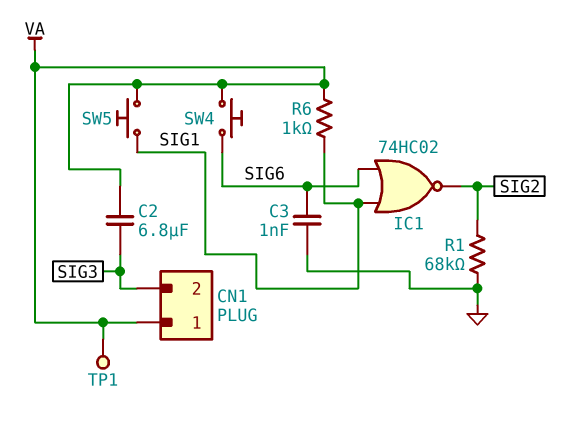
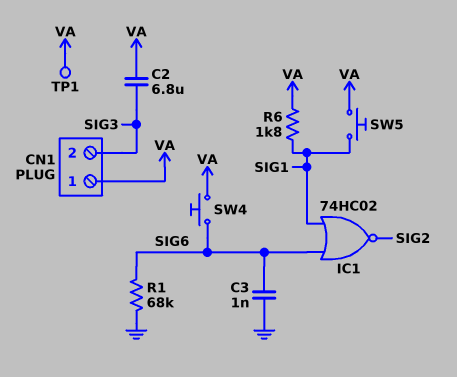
R1: 68k (GND, SIG2) -> 68k (GND, SIG6)
R6: 1k (SIG1, VA) -> 1.8k (SIG1, VA)

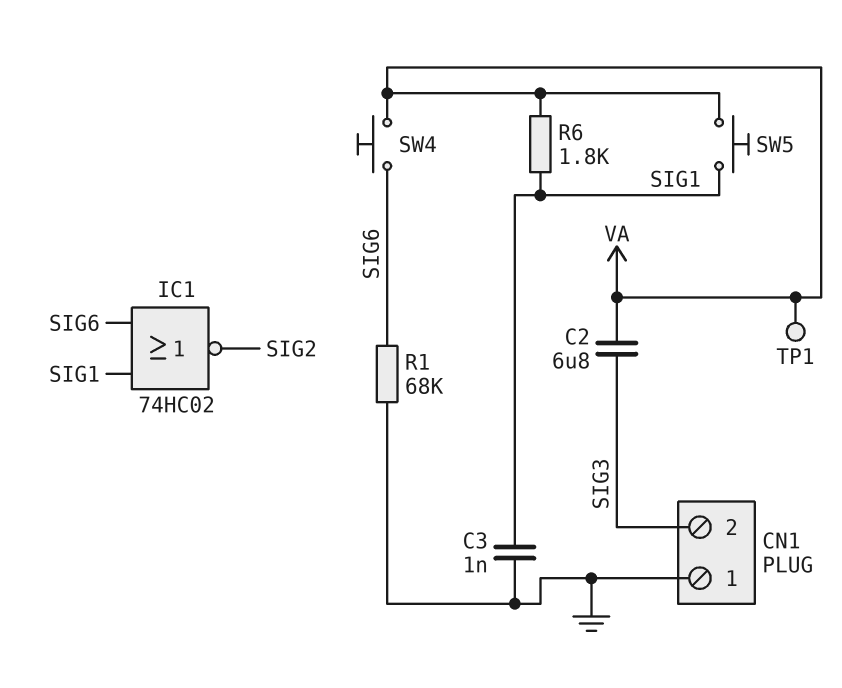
C3: 1nF (GND, SIG6) -> 1nF (GND, SIG1)
CN1 pin 1: VA -> GND

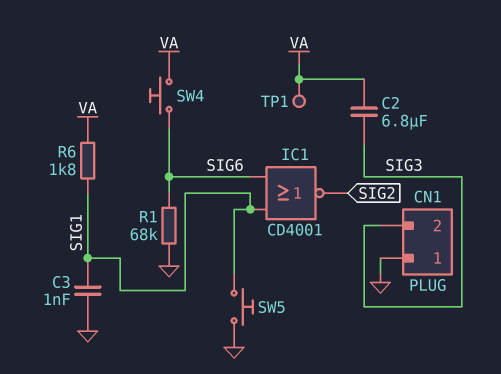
IC1: NOR 74HC02 (in SIG1, in SIG6, out SIG2) -> NOR CD4001 (in SIG1, in SIG6, out SIG2)
SW5: button (SIG1, VA) -> button (GND, SIG1)

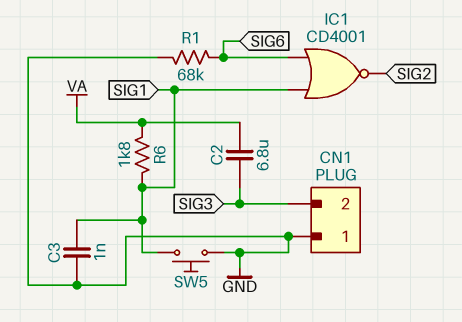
SW4: button (SIG6, VA) -> none
TP1: test point (VA) -> none

